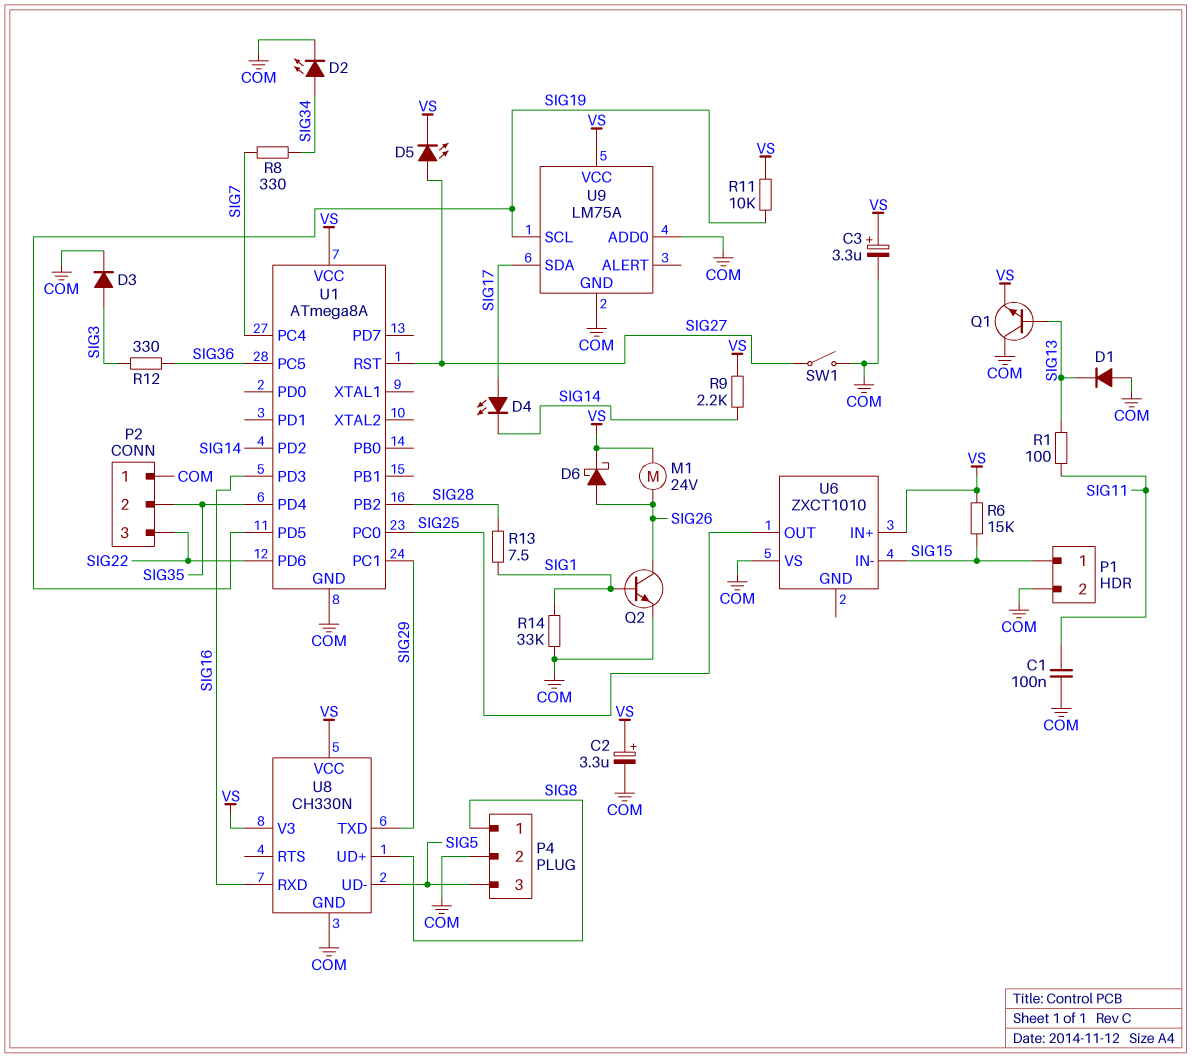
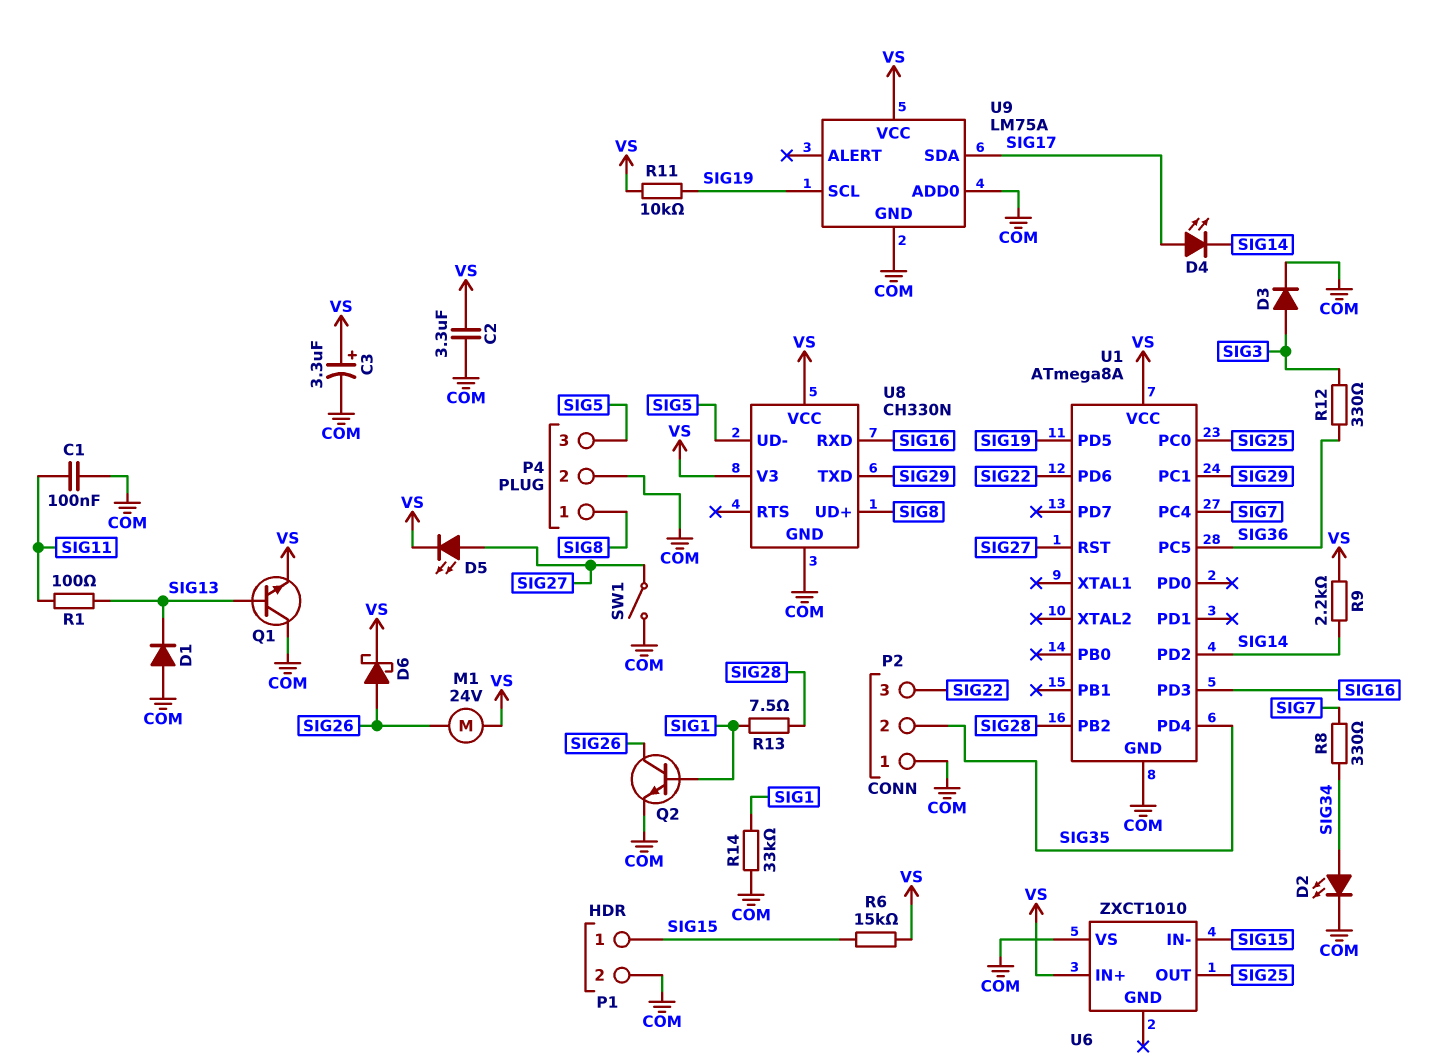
C2: 3.3uF (plus VS, minus COM) -> 3.3uF (COM, VS)

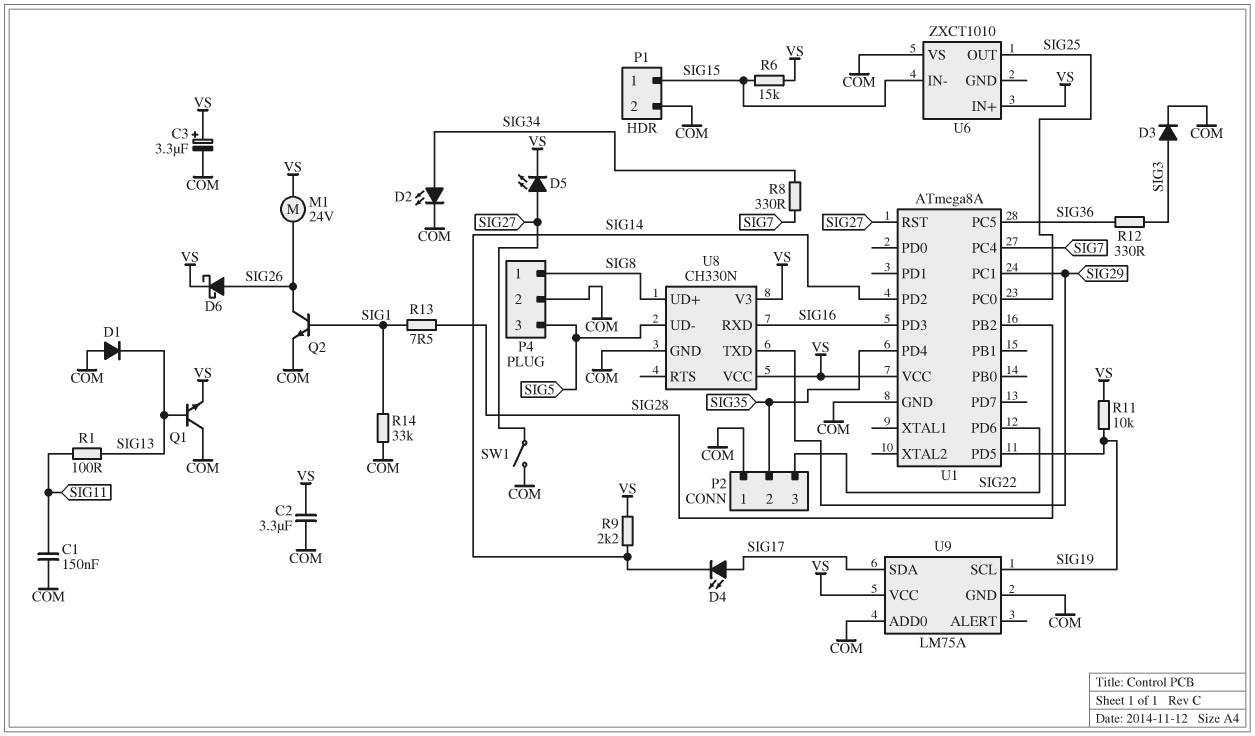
C1: 100nF (COM, SIG11) -> 150nF (COM, SIG11)

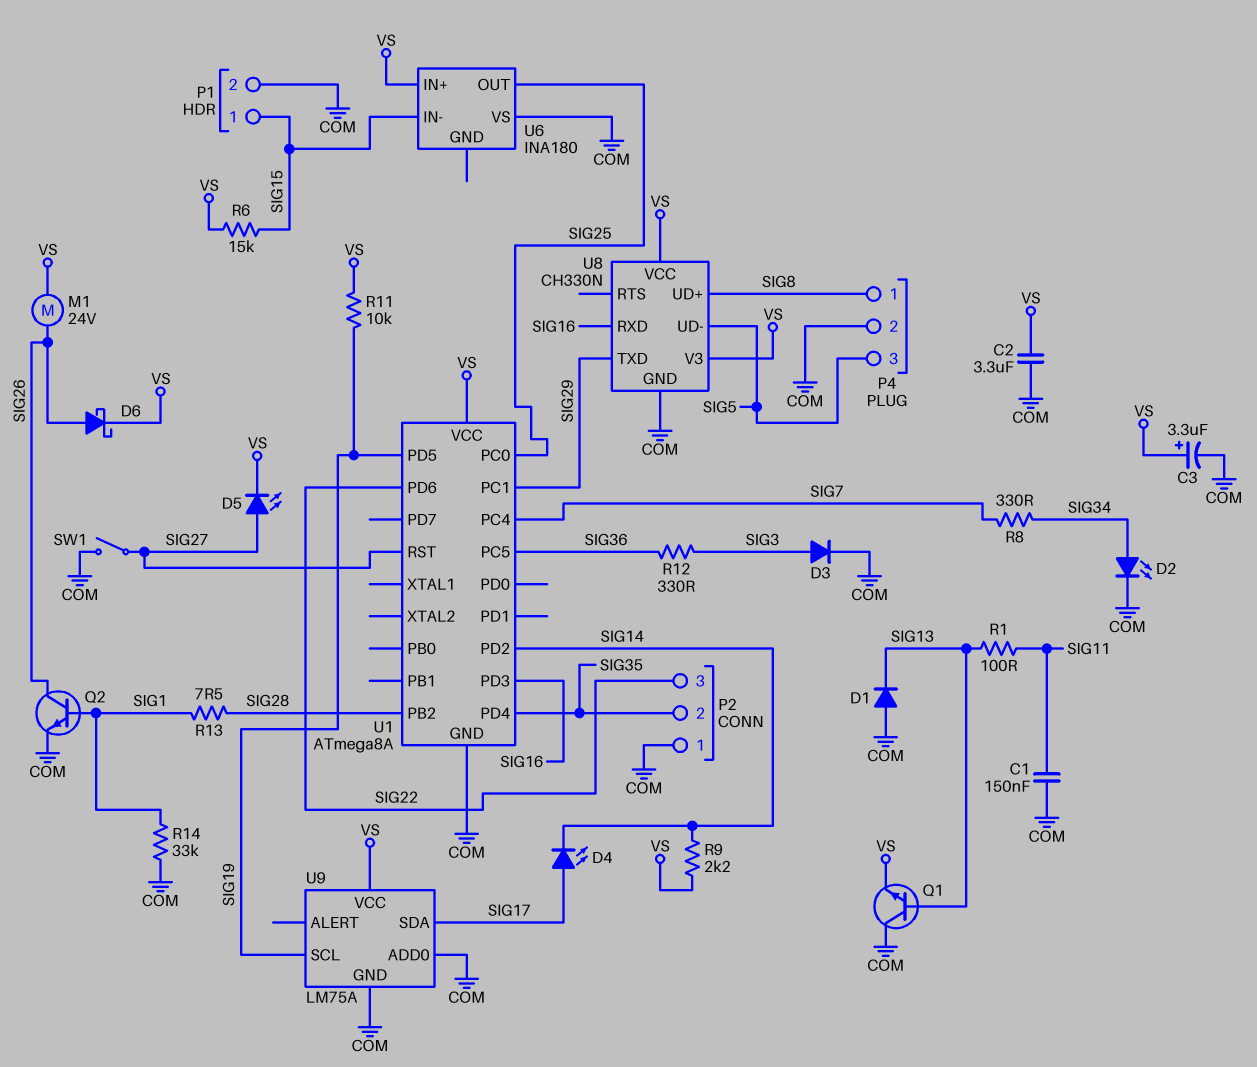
U6: ZXCT1010 -> INA180

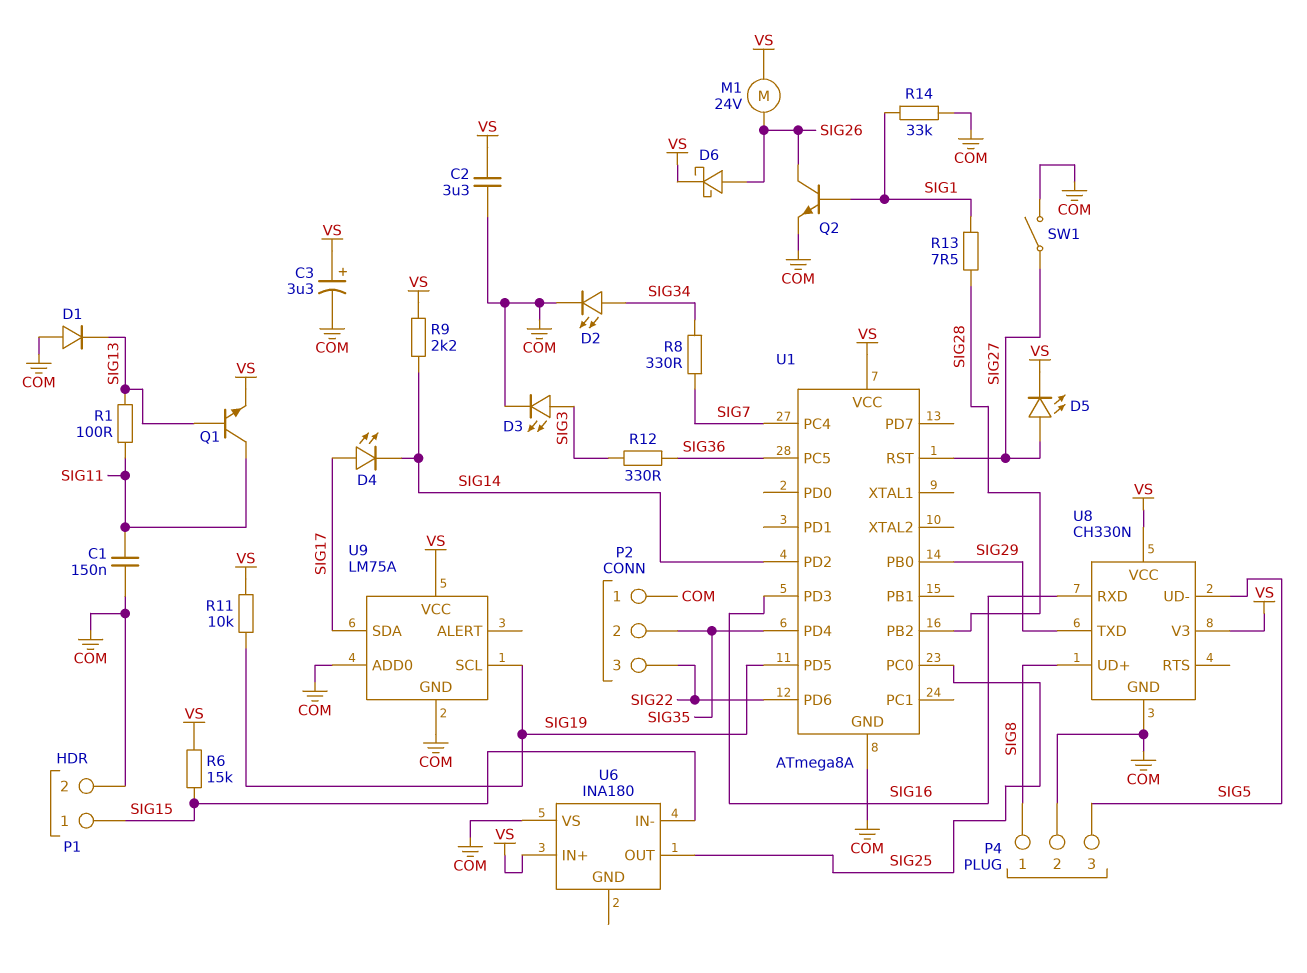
D3: diode (A SIG3, K COM) -> LED (A SIG3, K COM)
Q1: NPN (B SIG13, C COM, E VS) -> NPN (B SIG13, C SIG11, E VS)
U1 pin PB0: none -> SIG29
U1 pin PC1: SIG29 -> none

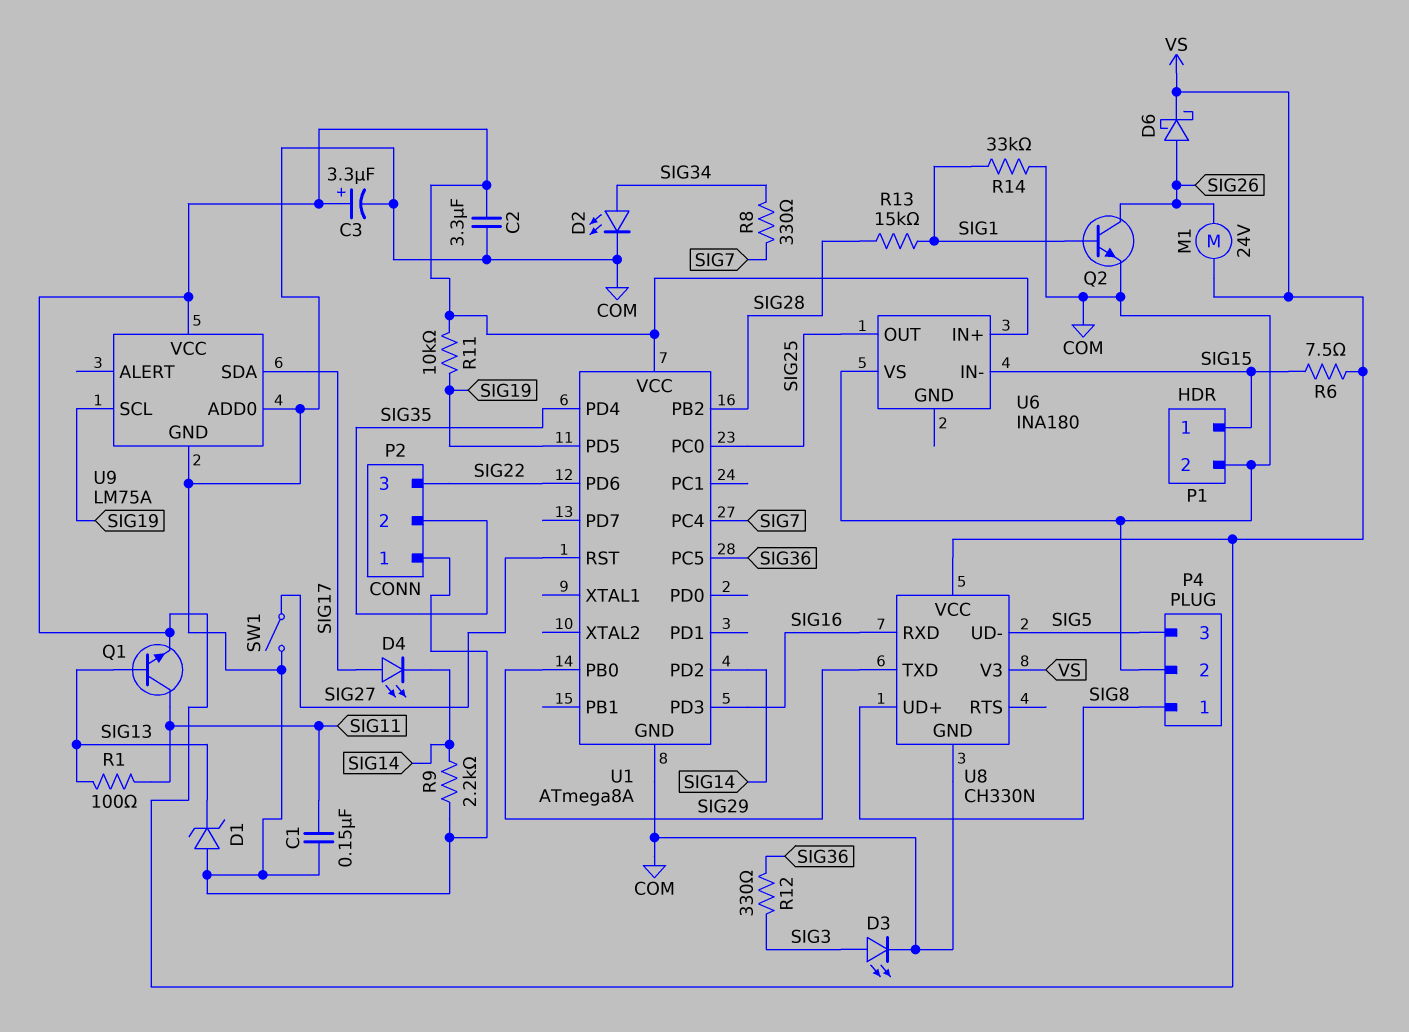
D1: diode (A COM, K SIG13) -> zener (A COM, K SIG13)
D5: LED (A SIG27, K VS) -> none
R6: 15k (SIG15, VS) -> 7.5 (SIG15, VS)
R9: 2.2k (SIG14, VS) -> 2.2k (COM, SIG14)
R13: 7.5 (SIG1, SIG28) -> 15k (SIG1, SIG28)

